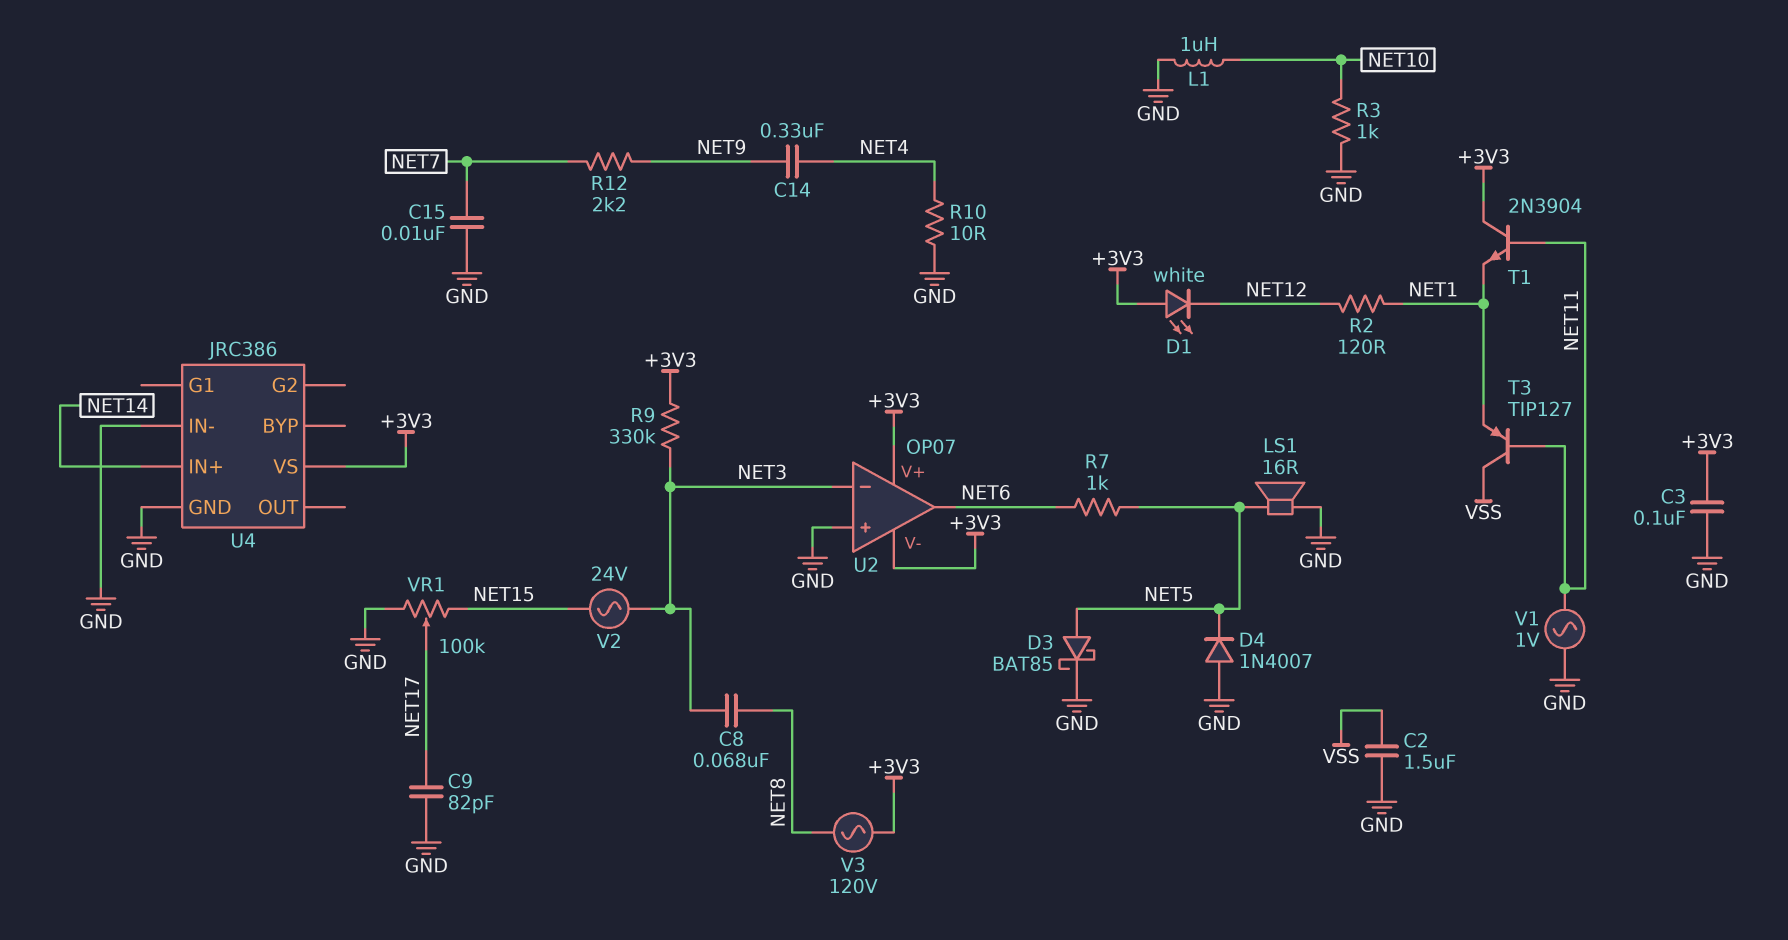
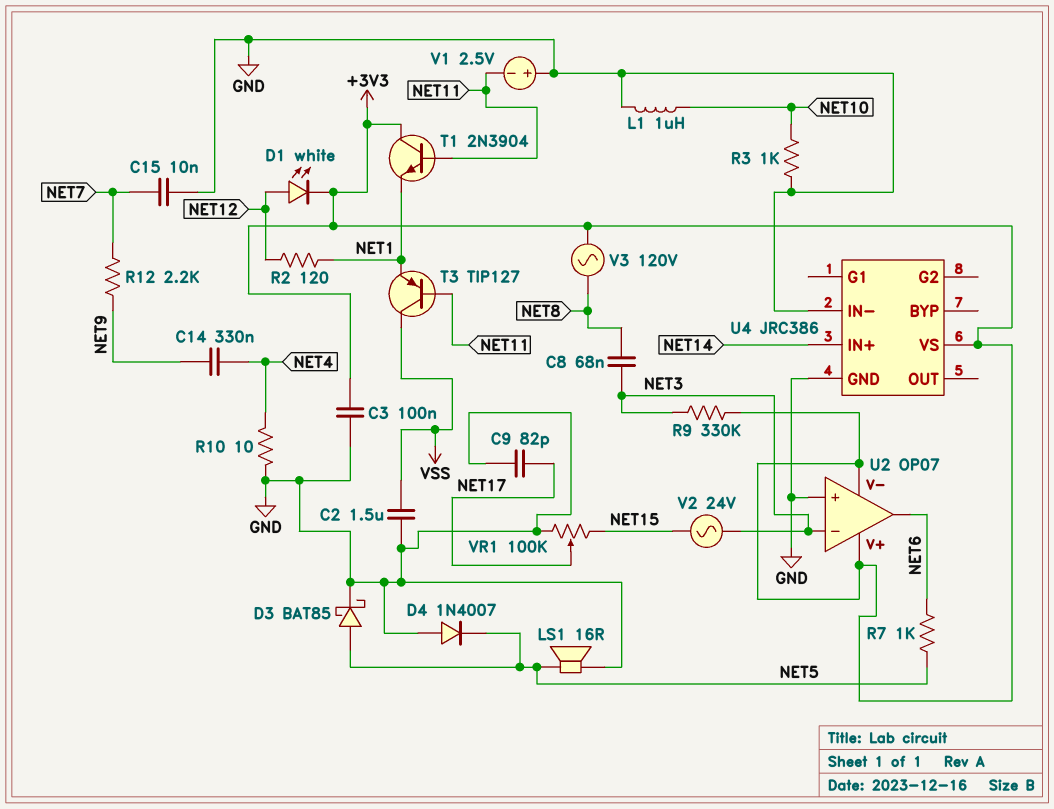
D1: LED white (A +3V3, K NET12) -> LED white (A NET12, K +3V3)
V1: AC 1V (GND, NET11) -> 2.5V (plus GND, minus NET11)

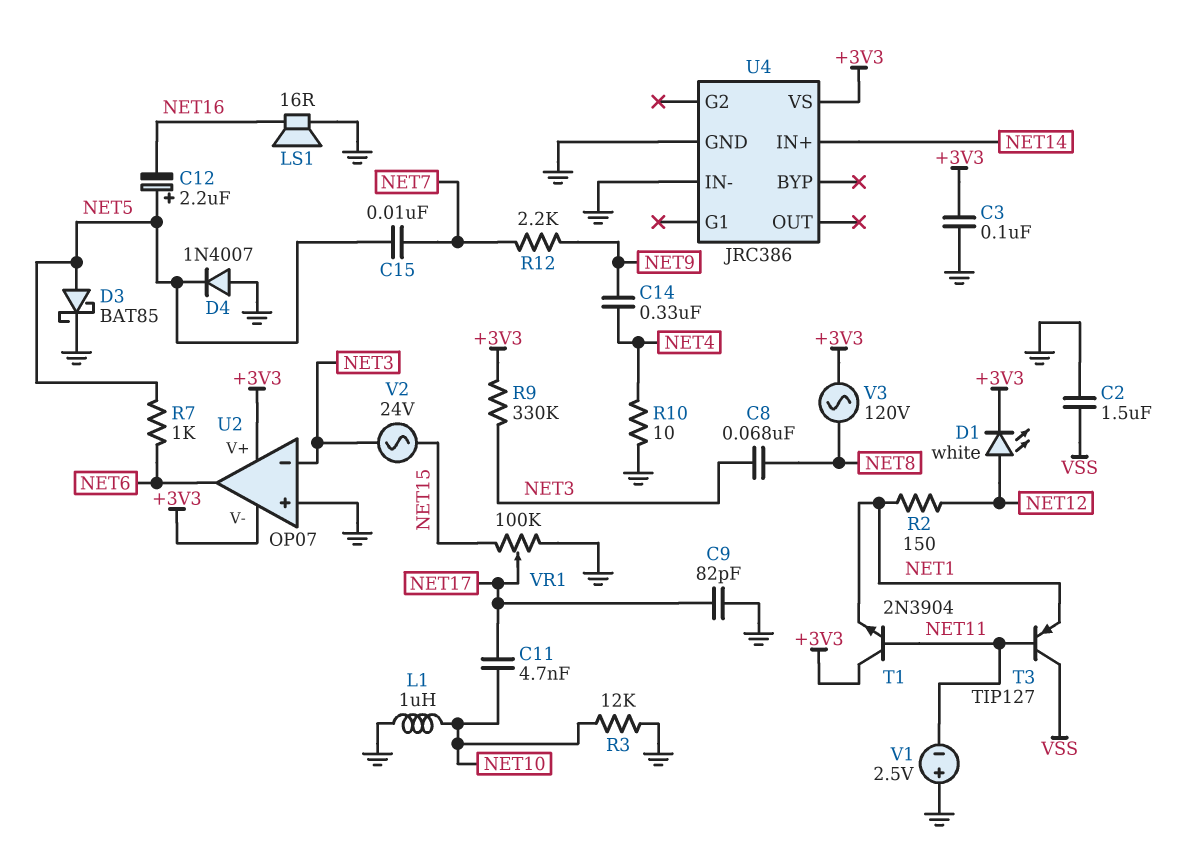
C11: none -> 4.7nF (NET10, NET17)
C12: none -> 2.2uF (plus NET5, minus NET16)
C15: 10nF (GND, NET7) -> 10nF (NET5, NET7)
LS1: speaker 16R (GND, NET5) -> speaker 16R (GND, NET16)
R2: 120 (NET1, NET12) -> 150 (NET1, NET12)
R3: 1k (GND, NET10) -> 12k (GND, NET10)

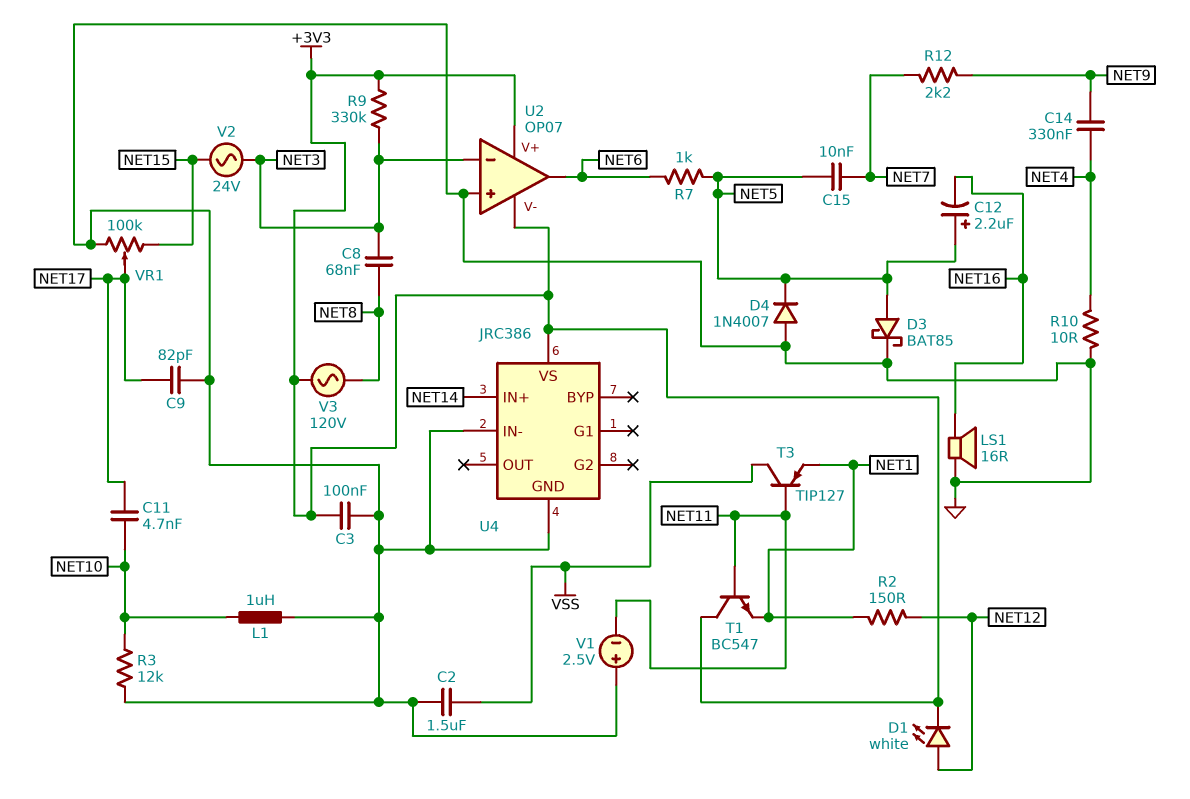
T1: NPN 2N3904 (B NET11, C +3V3, E NET1) -> NPN BC547 (B NET11, C +3V3, E NET1)

